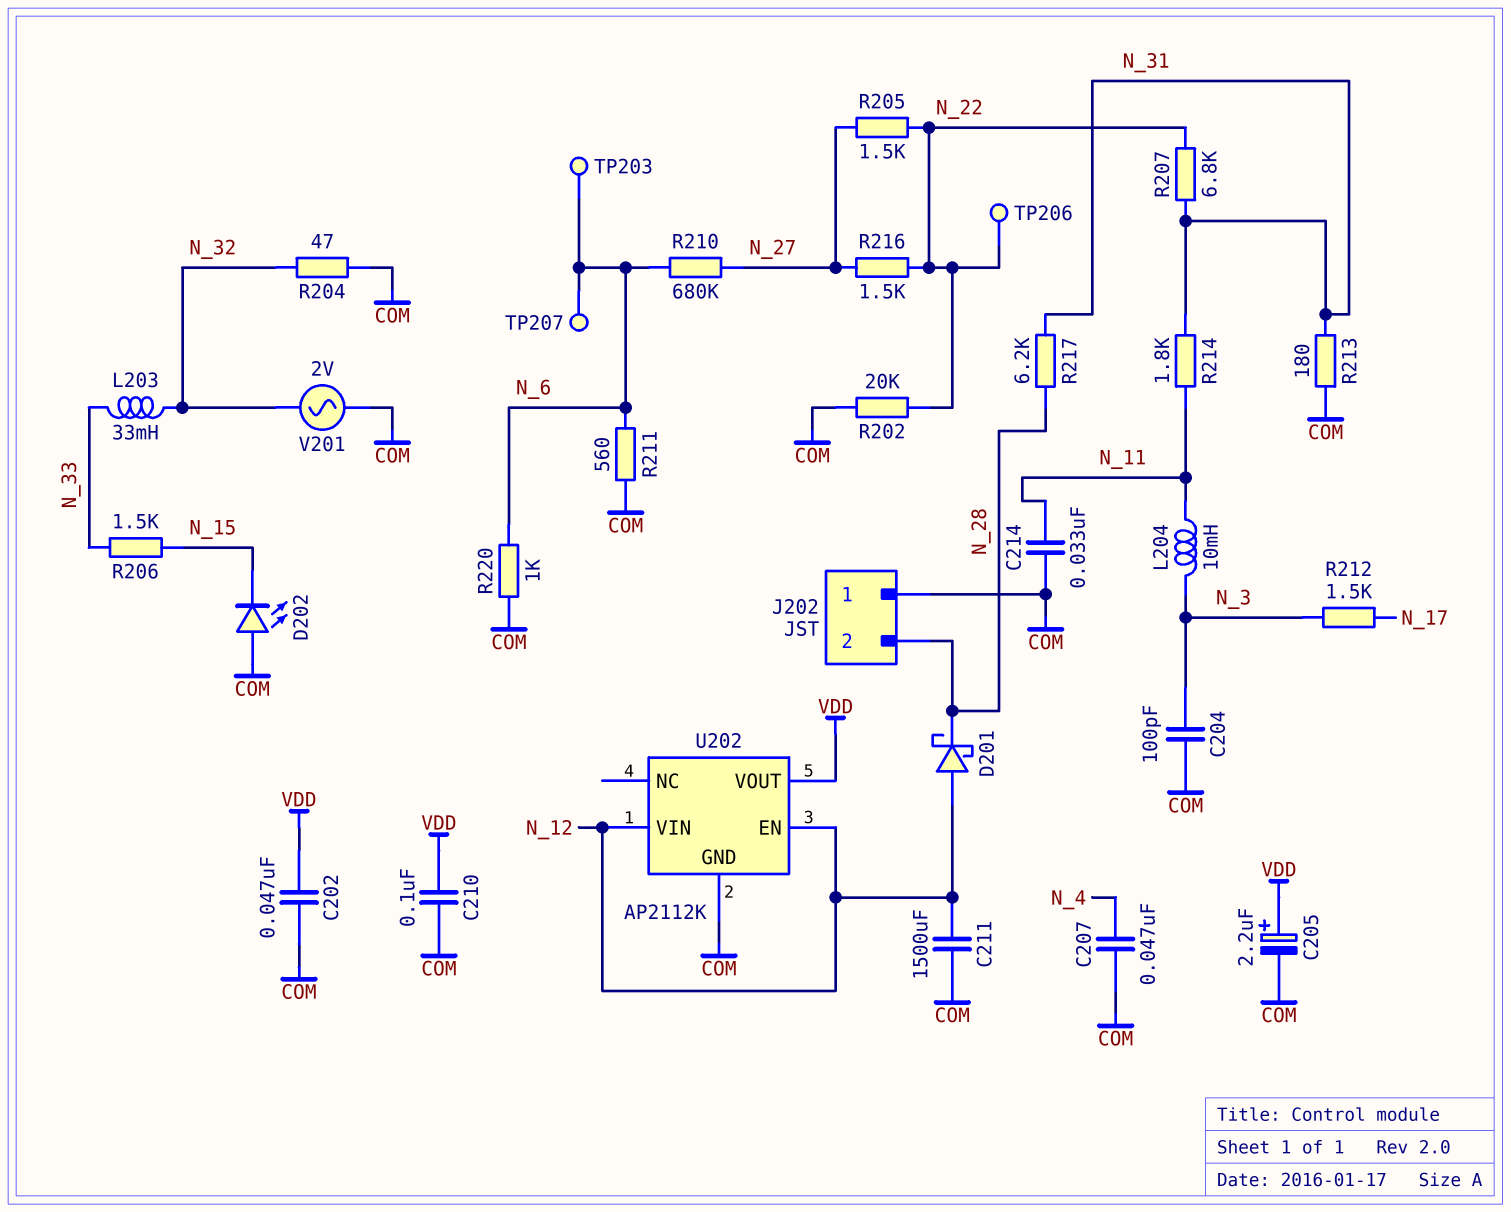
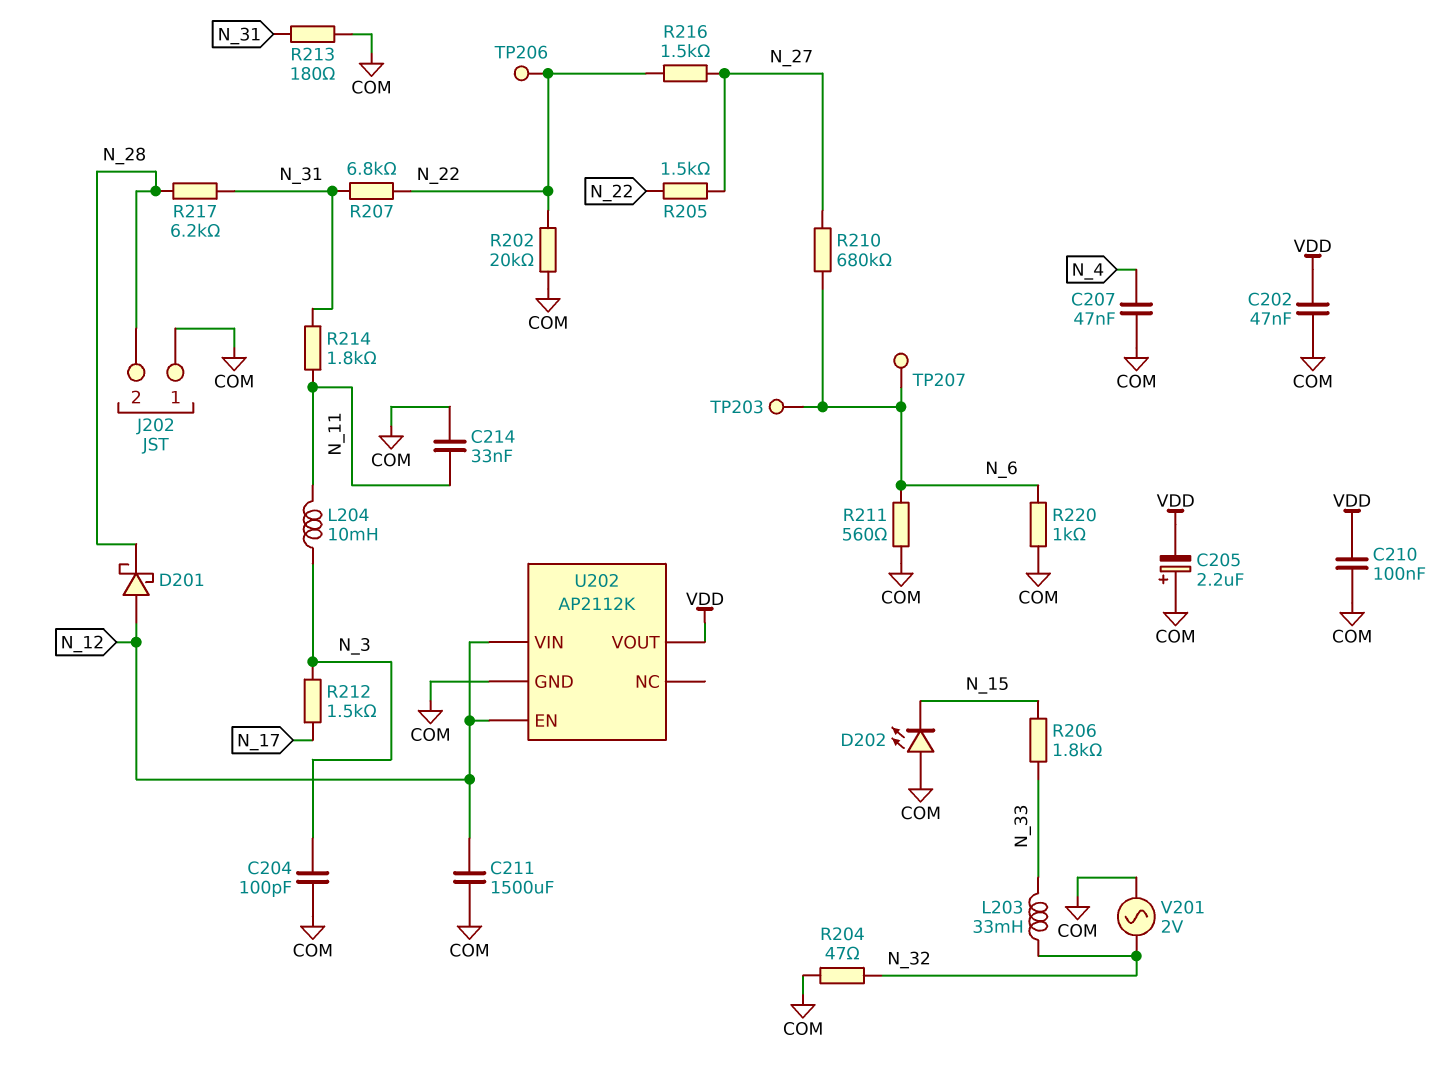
C205: 2.2uF (plus VDD, minus COM) -> 2.2uF (plus COM, minus VDD)
R206: 1.5k (N_15, N_33) -> 1.8k (N_15, N_33)

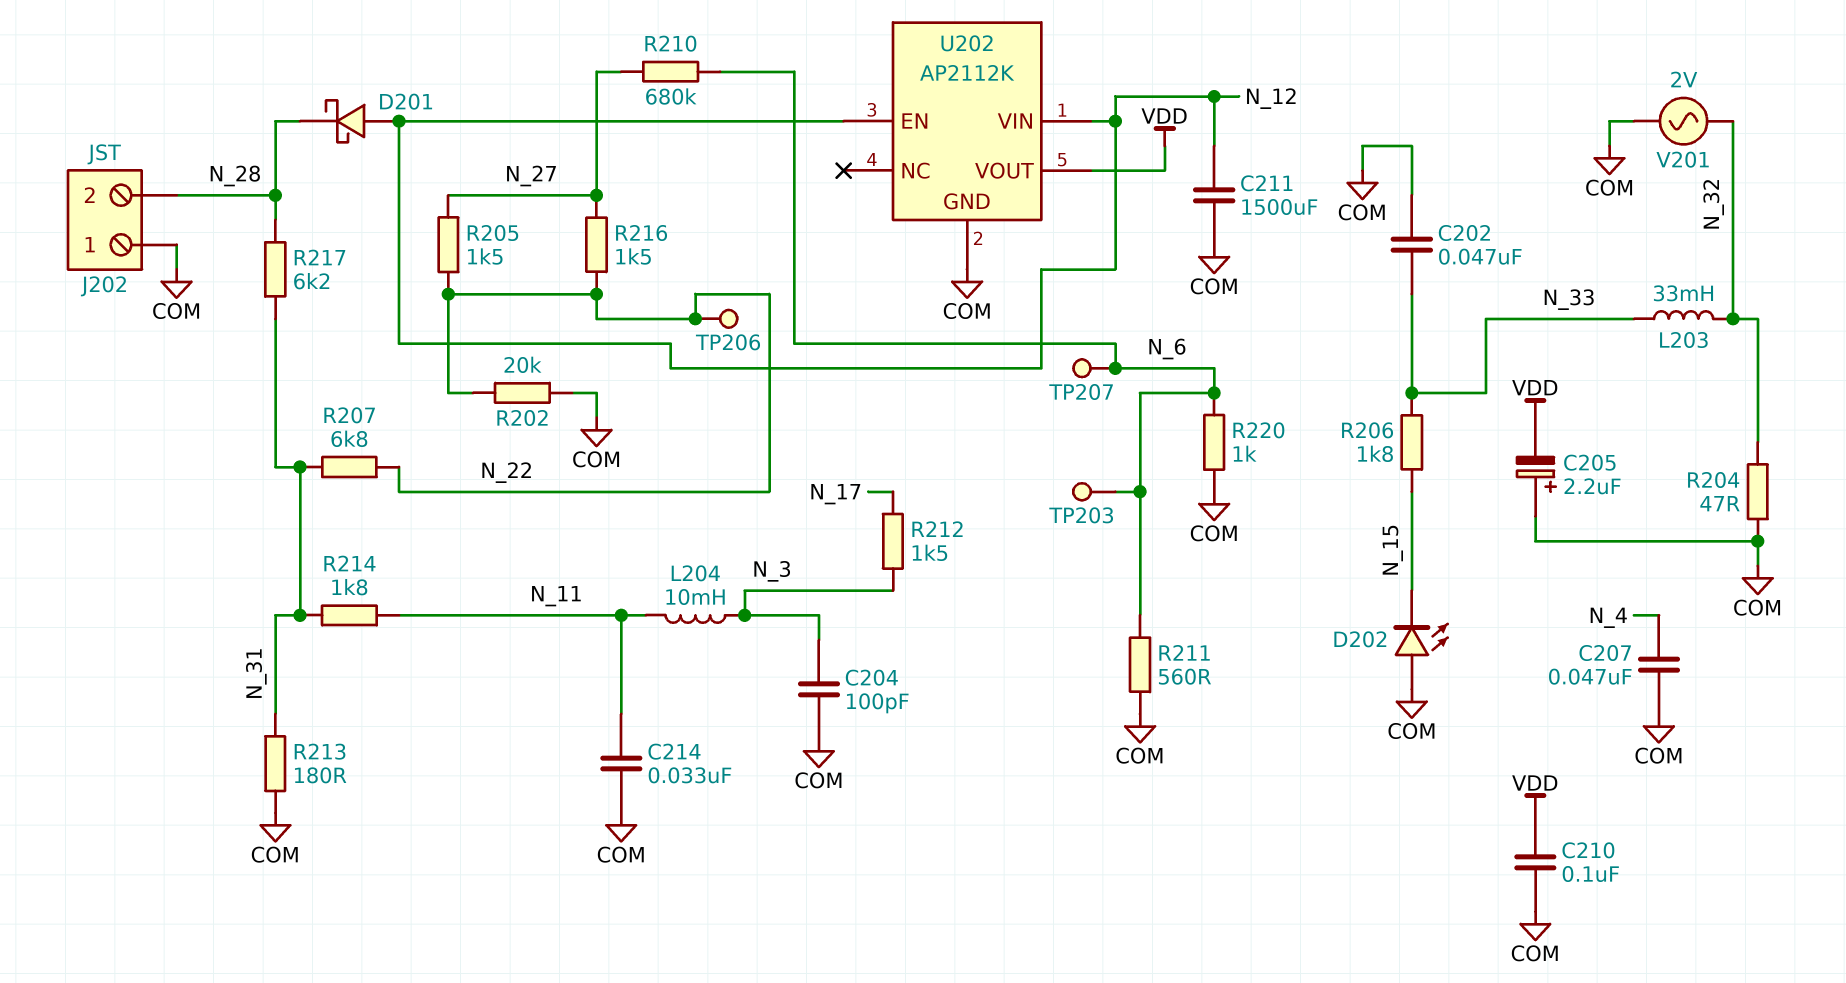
C202: 47nF (COM, VDD) -> 47nF (COM, N_33)

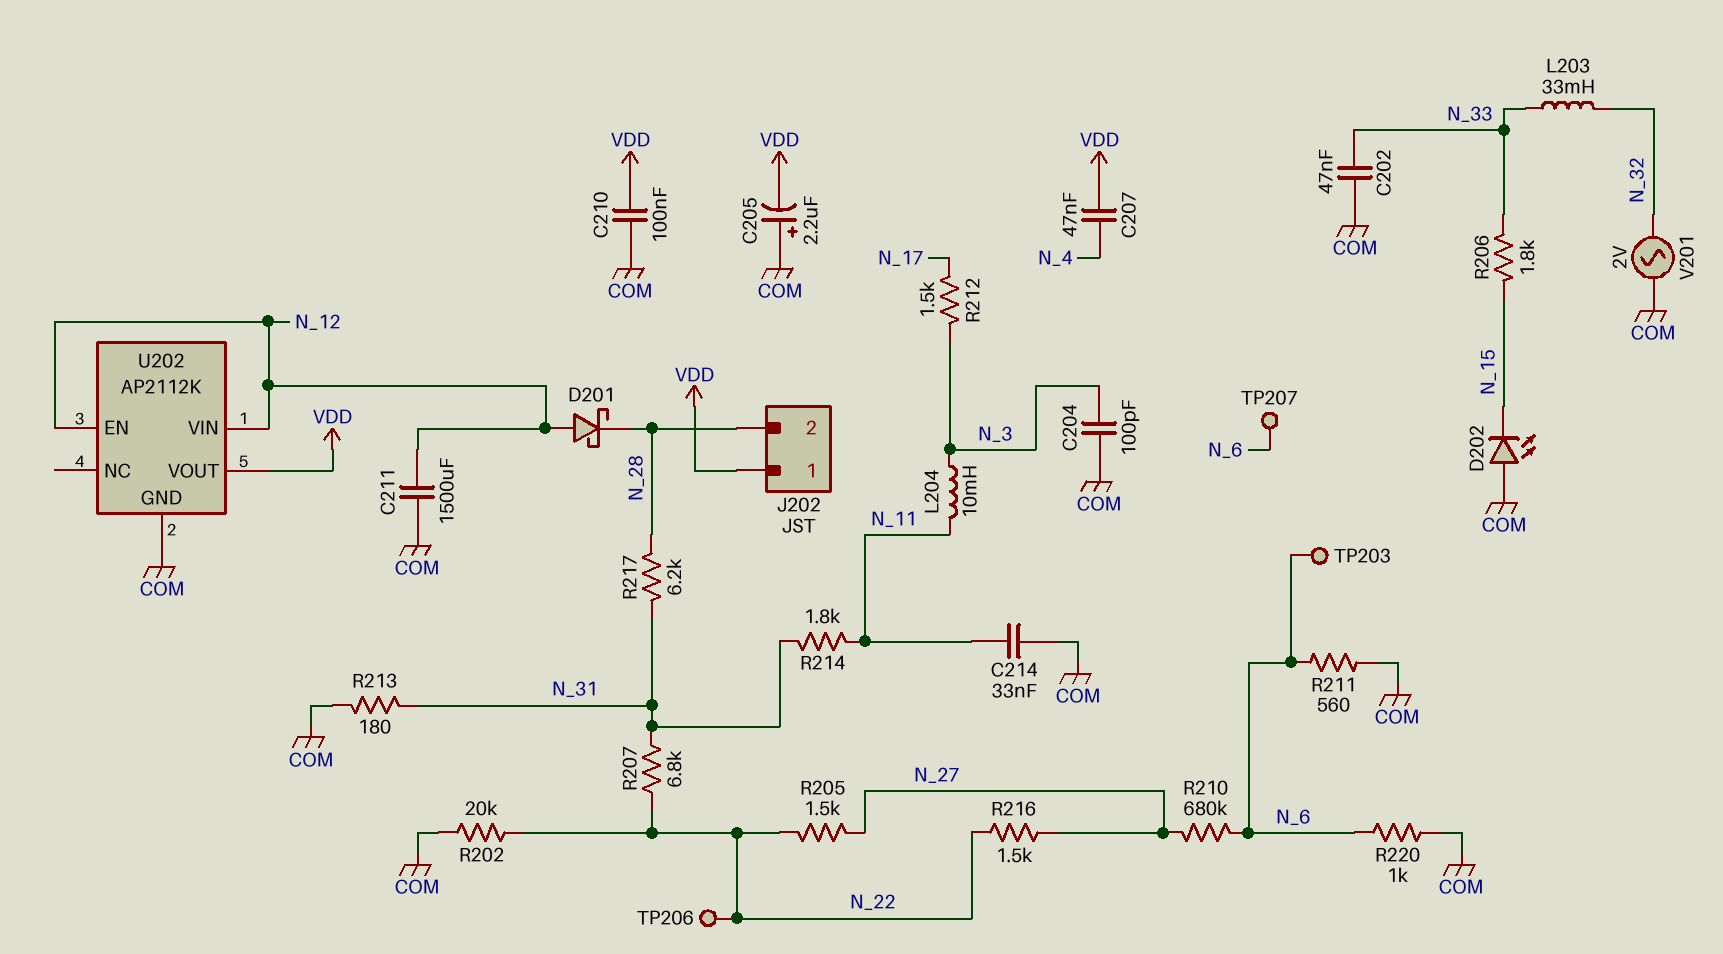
C207: 47nF (COM, N_4) -> 47nF (N_4, VDD)
J202 pin 1: COM -> VDD
R204: 47 (COM, N_32) -> none

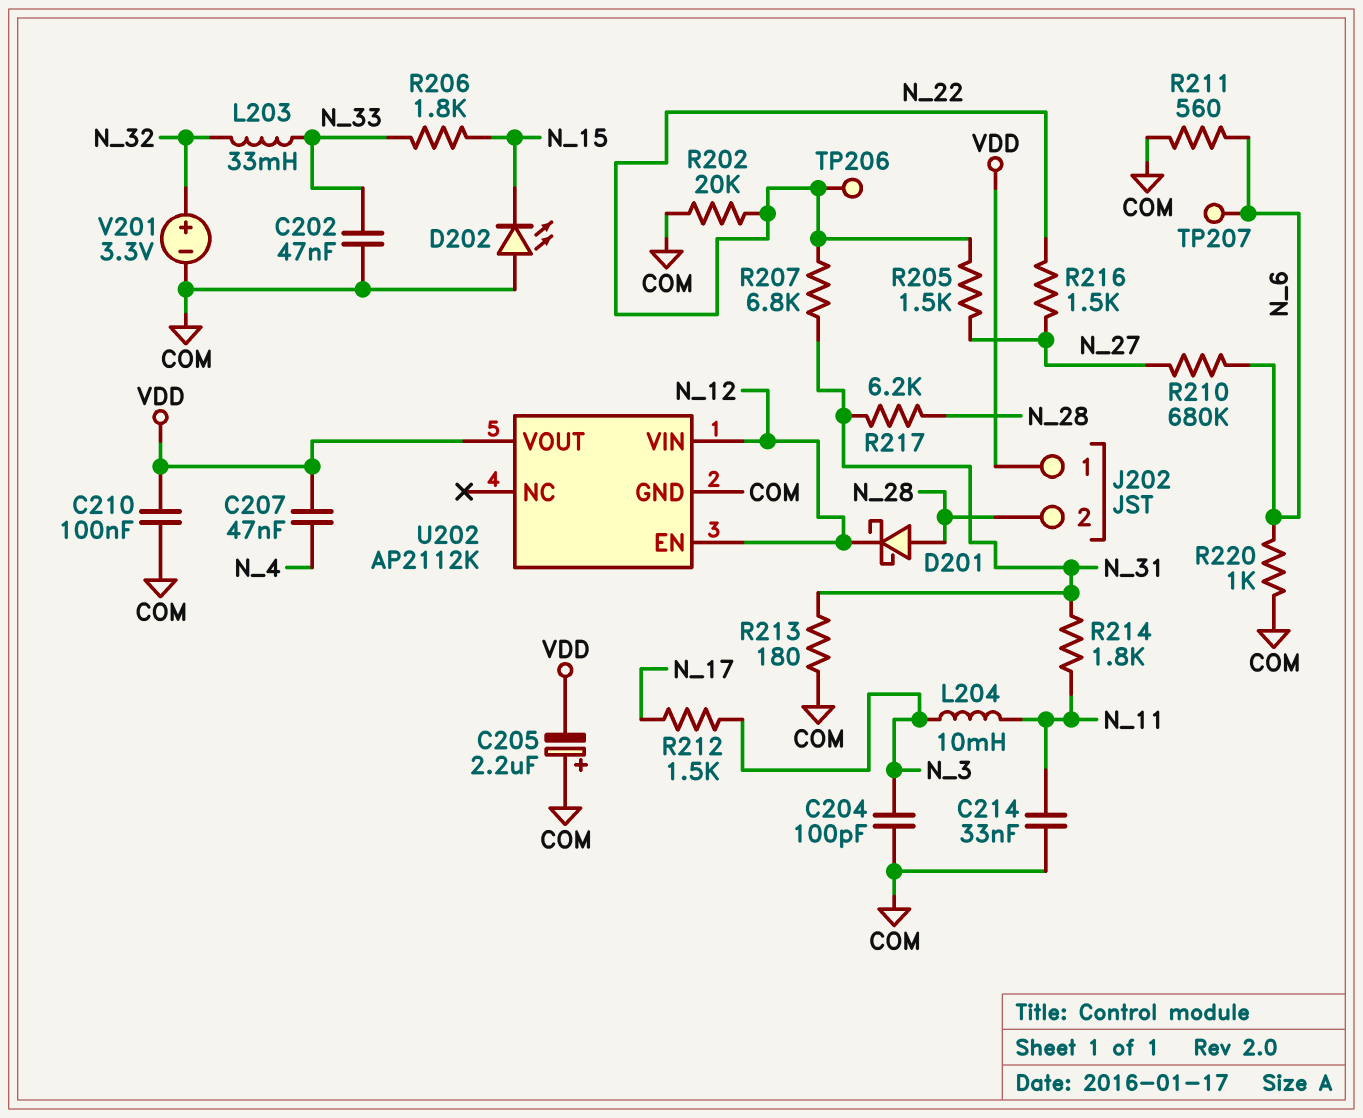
C211: 1500uF (COM, N_12) -> none
D201: schottky (A N_12, K N_28) -> schottky (A N_28, K N_12)
TP203: test point (N_6) -> none
V201: AC 2V (COM, N_32) -> 3.3V (plus N_32, minus COM)

